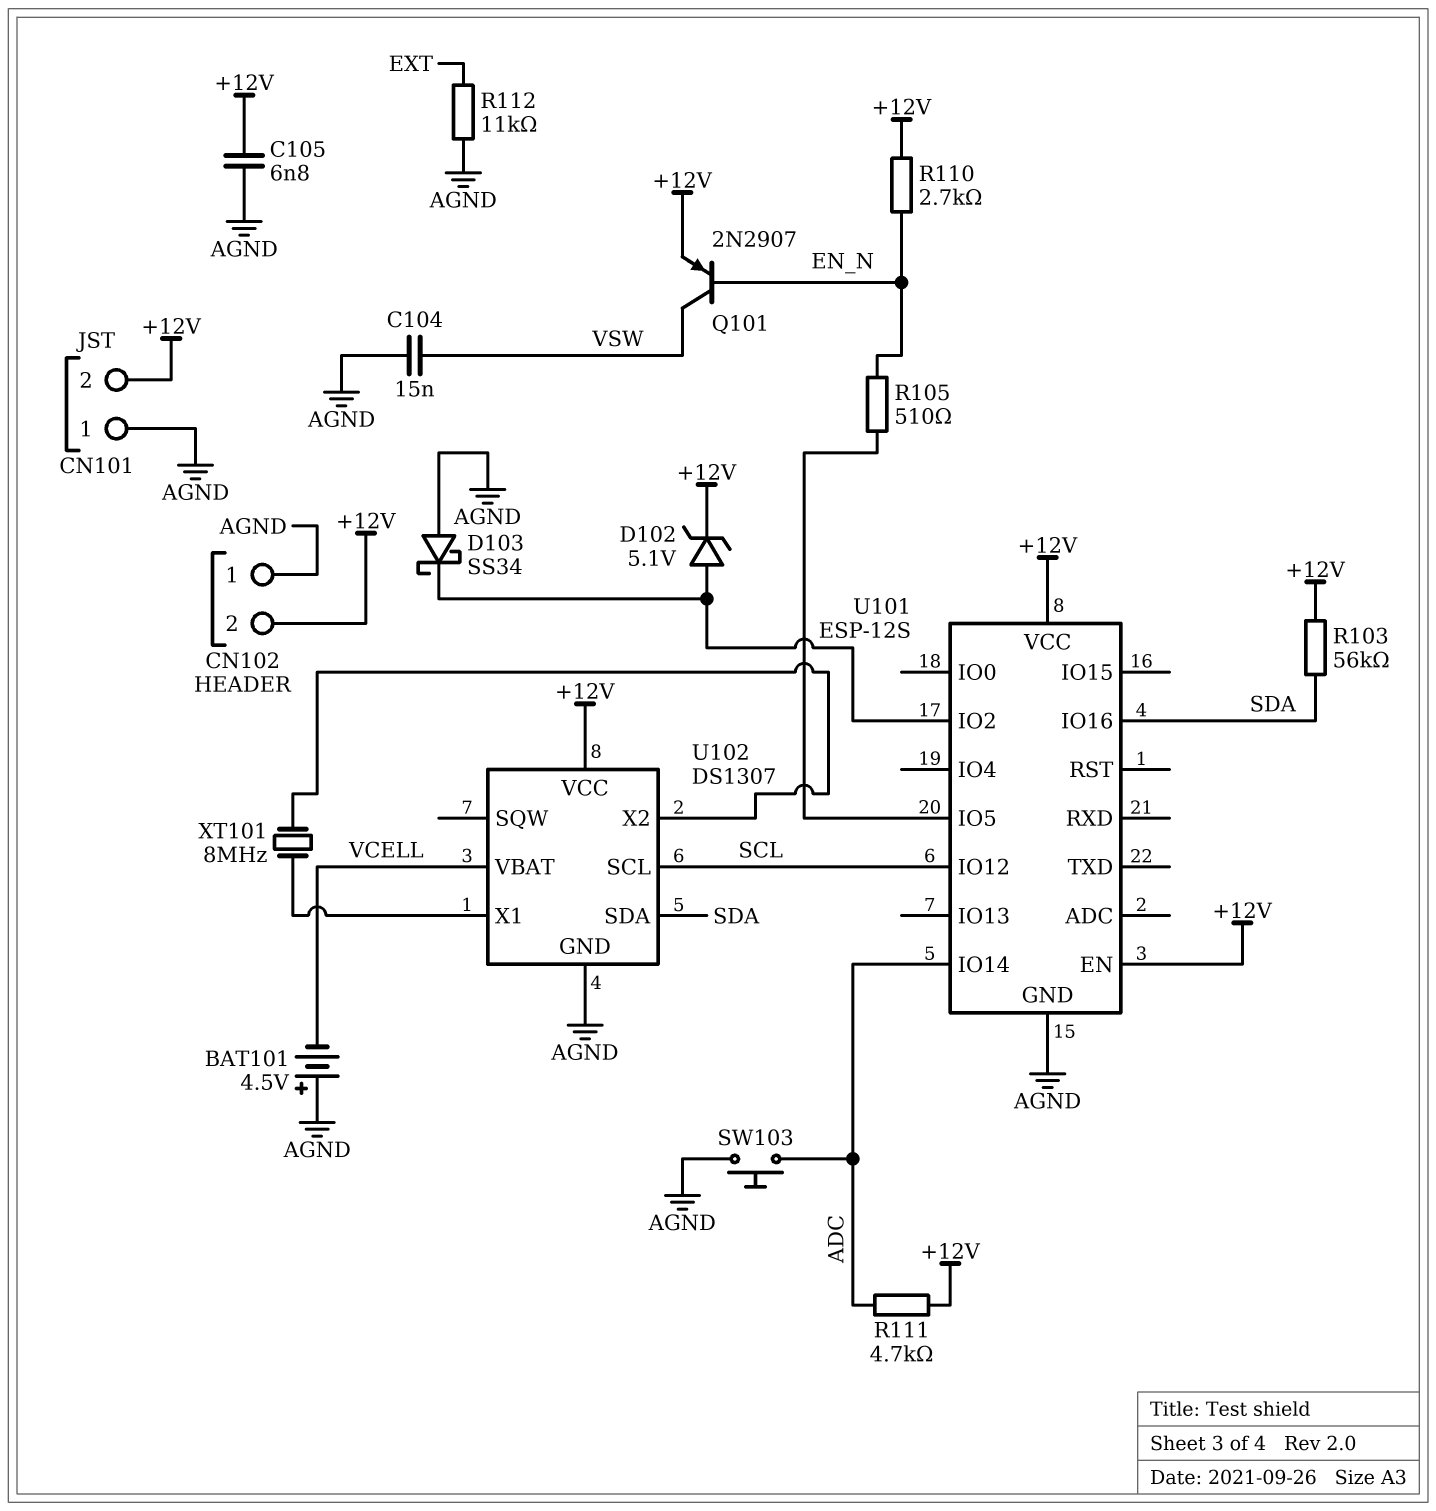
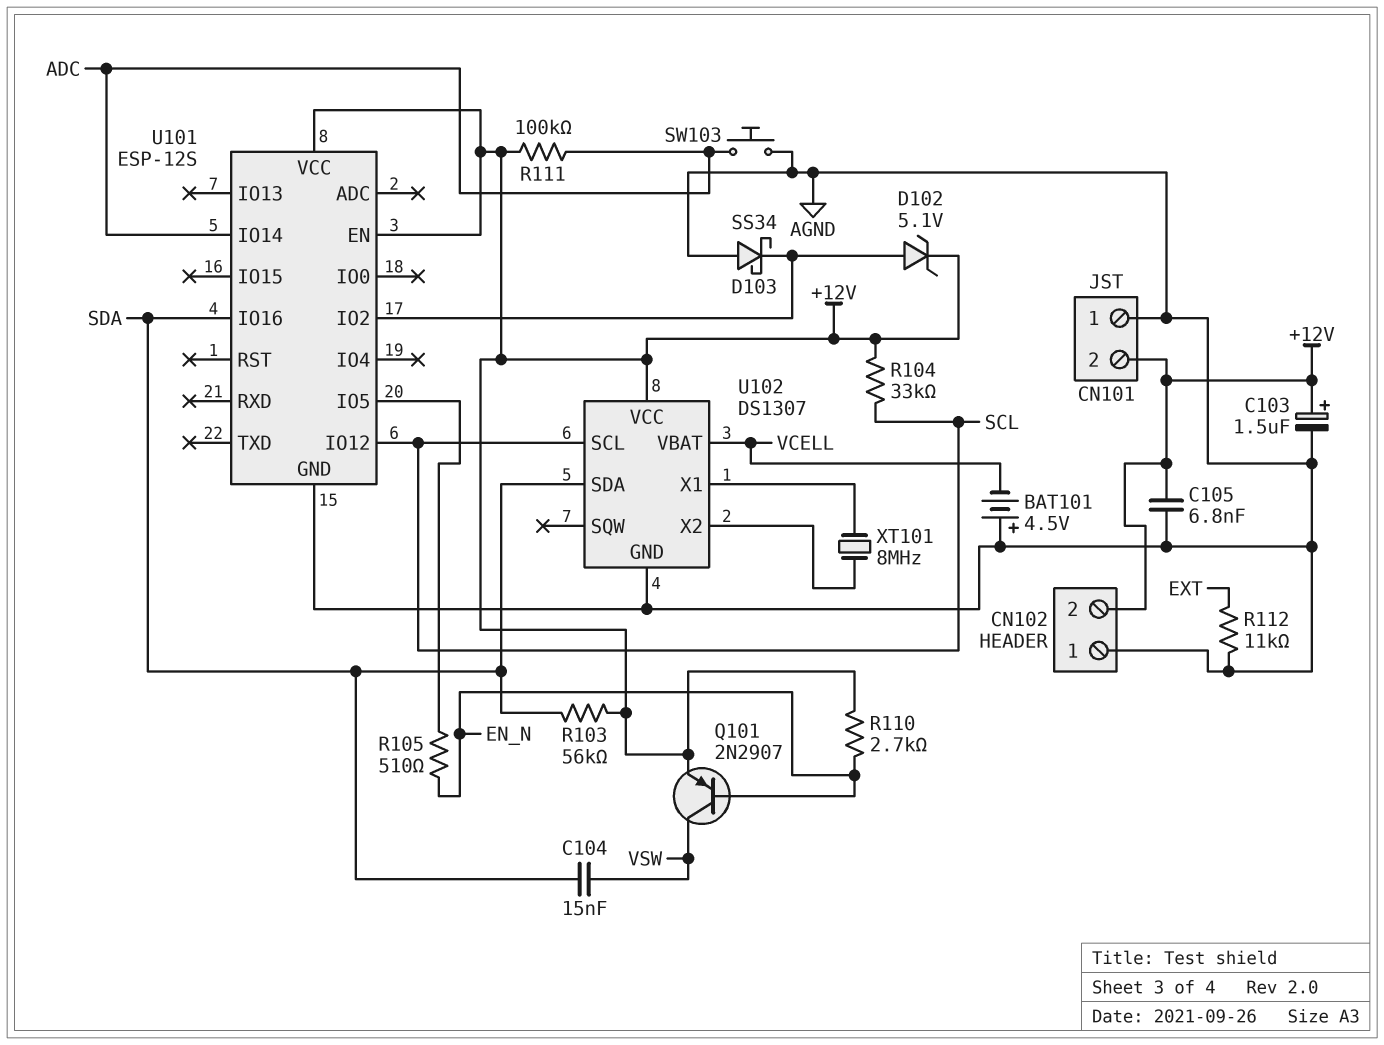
C103: none -> 1.5uF (plus +12V, minus AGND)
C104: 15nF (AGND, VSW) -> 15nF (SDA, VSW)
R104: none -> 33k (+12V, SCL)
R111: 4.7k (+12V, ADC) -> 100k (+12V, ADC)

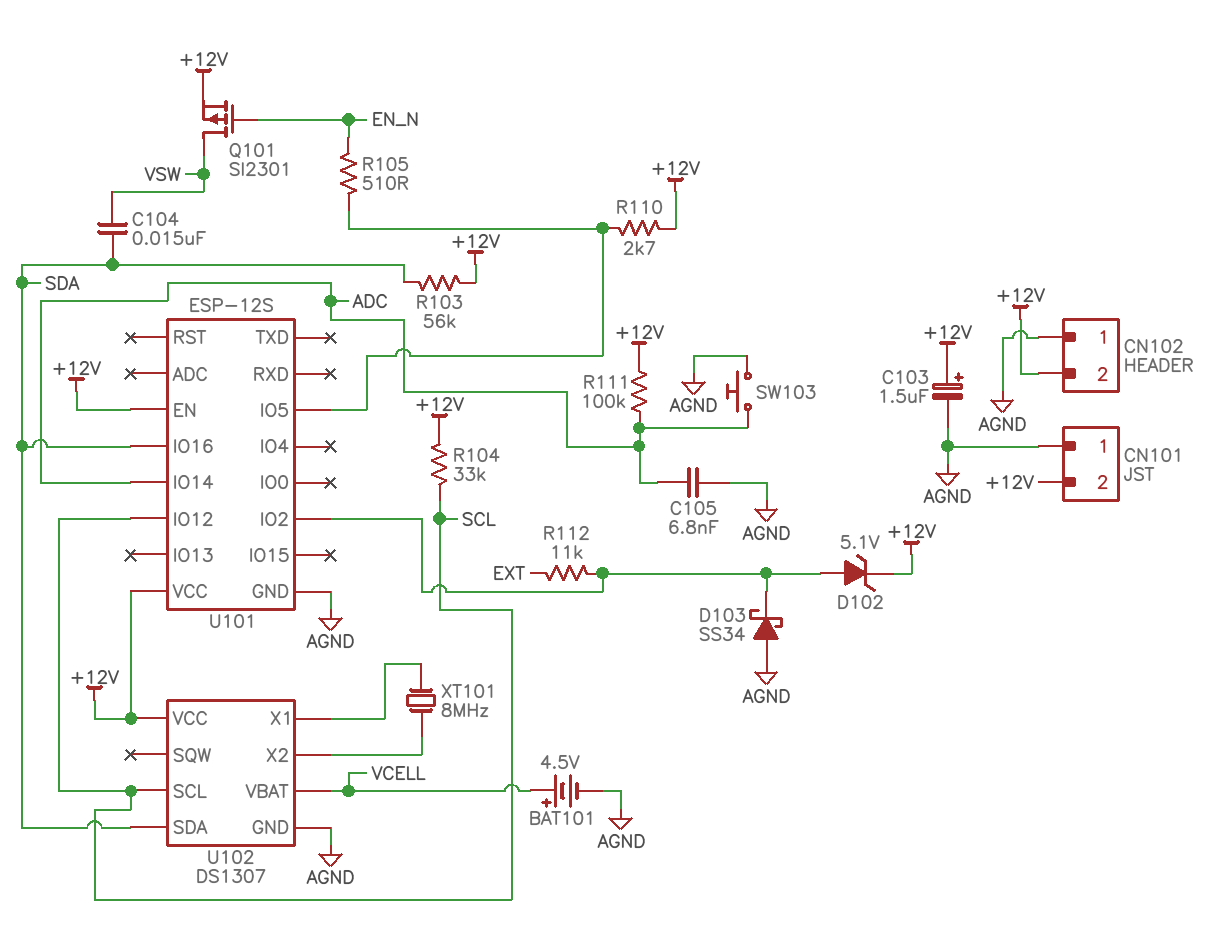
BAT101: 4.5V (plus AGND, minus VCELL) -> 4.5V (plus VCELL, minus AGND)
C105: 6.8nF (+12V, AGND) -> 6.8nF (ADC, AGND)
Q101: PNP 2N2907 (B EN_N, C VSW, E +12V) -> PMOS SI2301 (G EN_N, D VSW, S +12V)
R110: 2.7k (+12V, EN_N) -> 2.7k (+12V, U101/IO5)
R112: 11k (AGND, EXT) -> 11k (EXT, U101/IO2)

